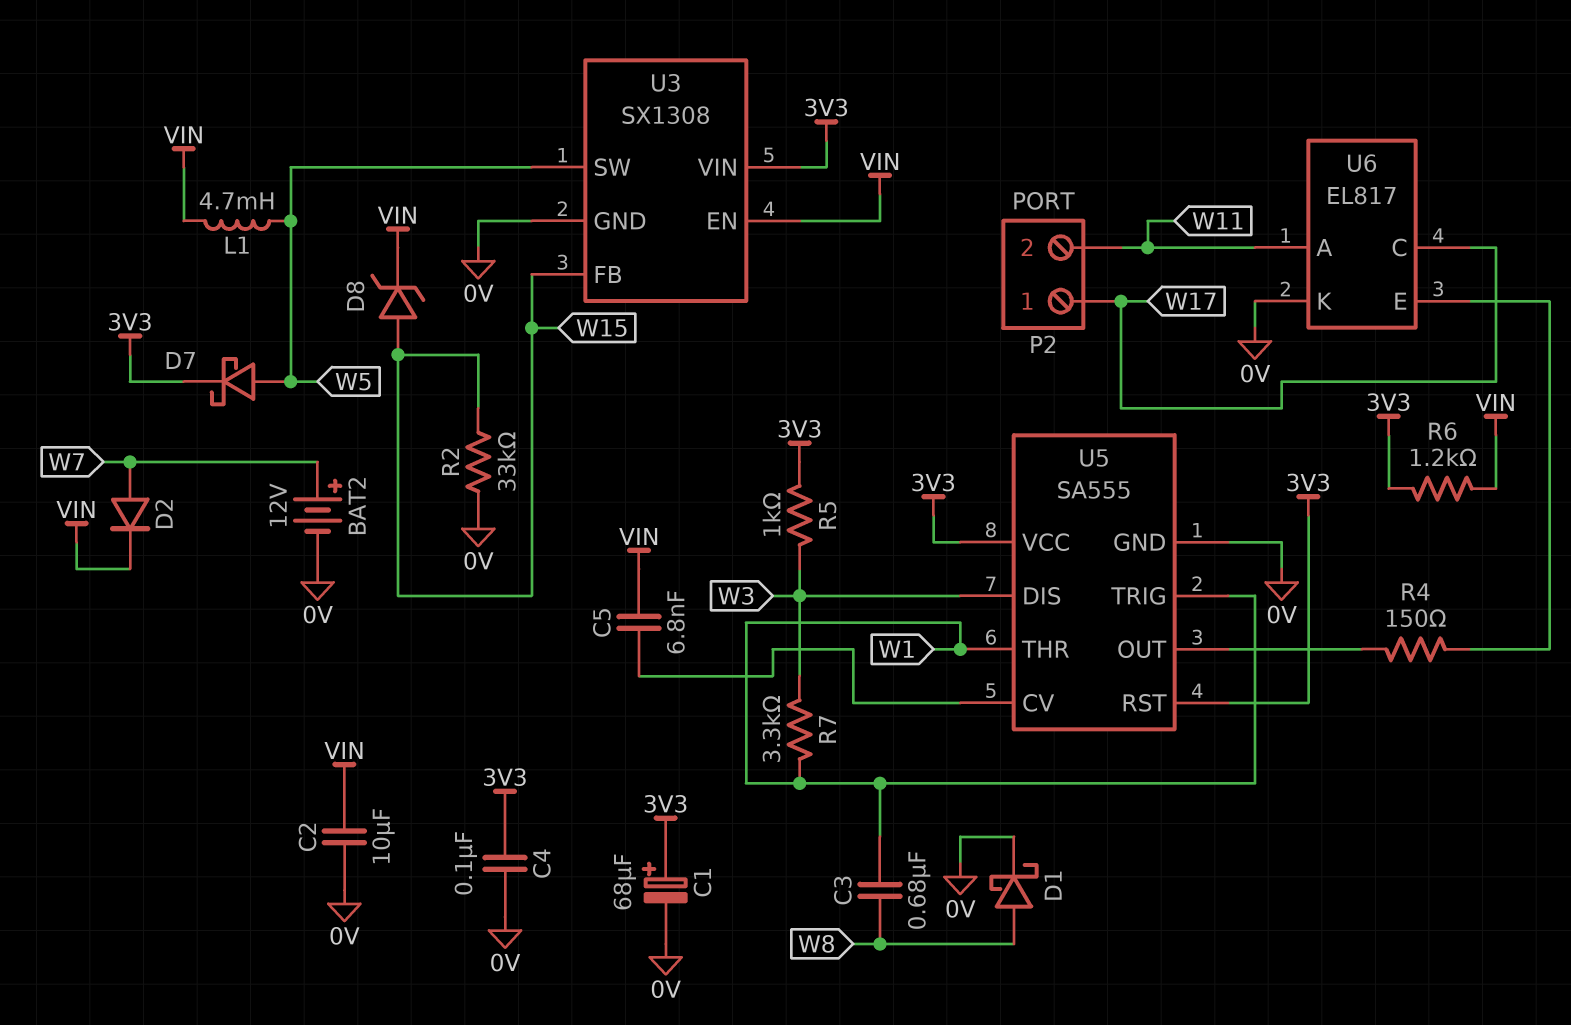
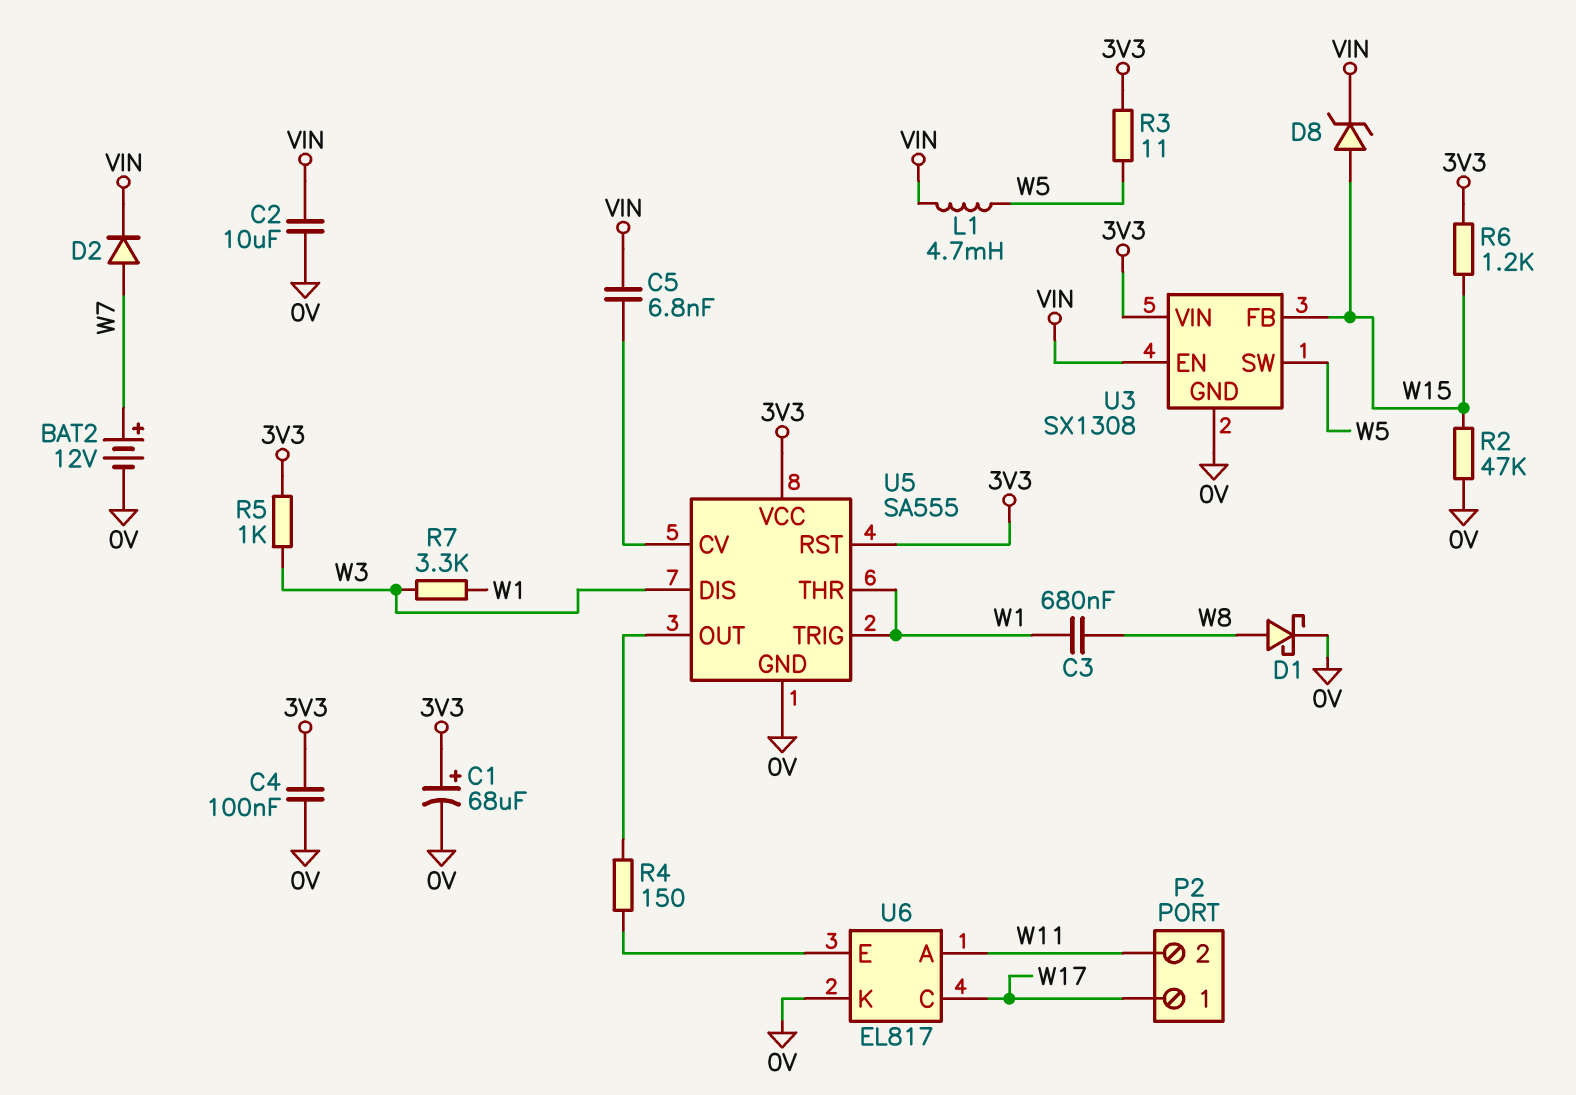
D7: schottky (A W5, K 3V3) -> none
R2: 33k (0V, W15) -> 47k (0V, W15)
R3: none -> 11 (3V3, W5)
R6: 1.2k (3V3, VIN) -> 1.2k (3V3, W15)

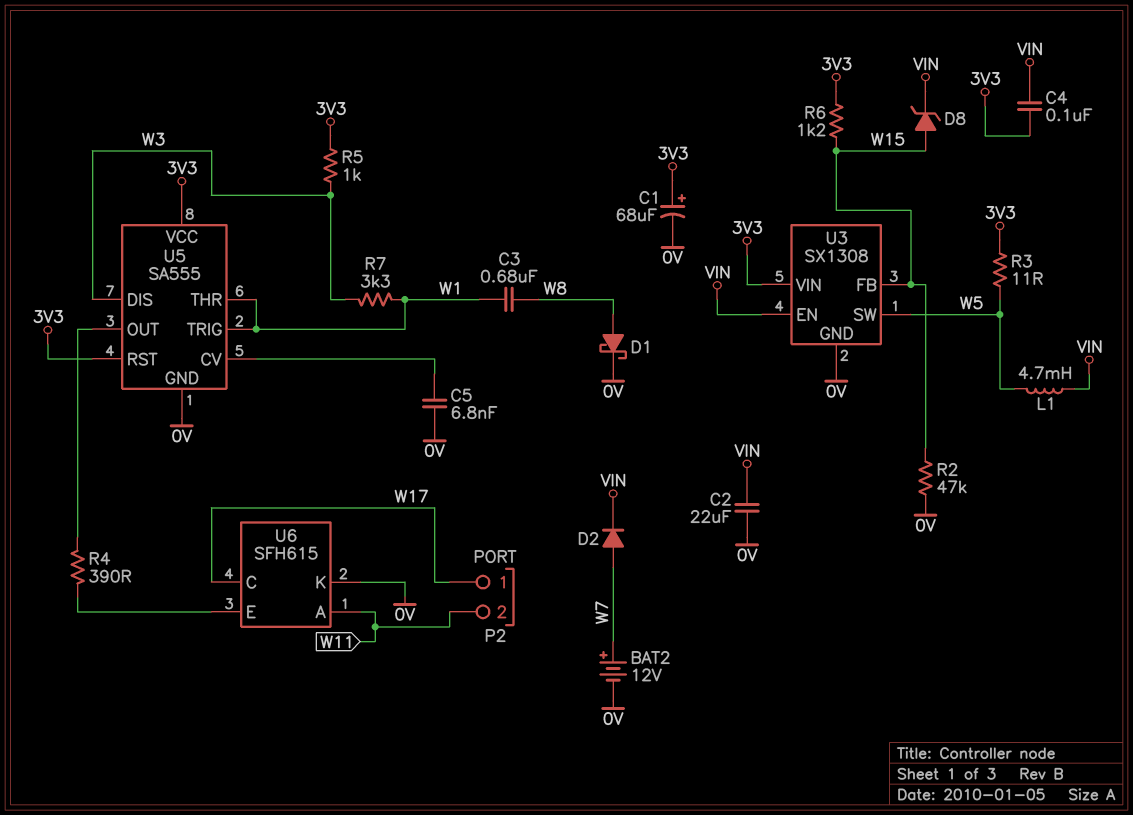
C2: 10uF (0V, VIN) -> 22uF (0V, VIN)
C4: 100nF (0V, 3V3) -> 100nF (3V3, VIN)
C5: 6.8nF (U5/CV, VIN) -> 6.8nF (0V, U5/CV)
R4: 150 (U5/OUT, U6/E) -> 390 (U5/OUT, U6/E)
U6: EL817 -> SFH615

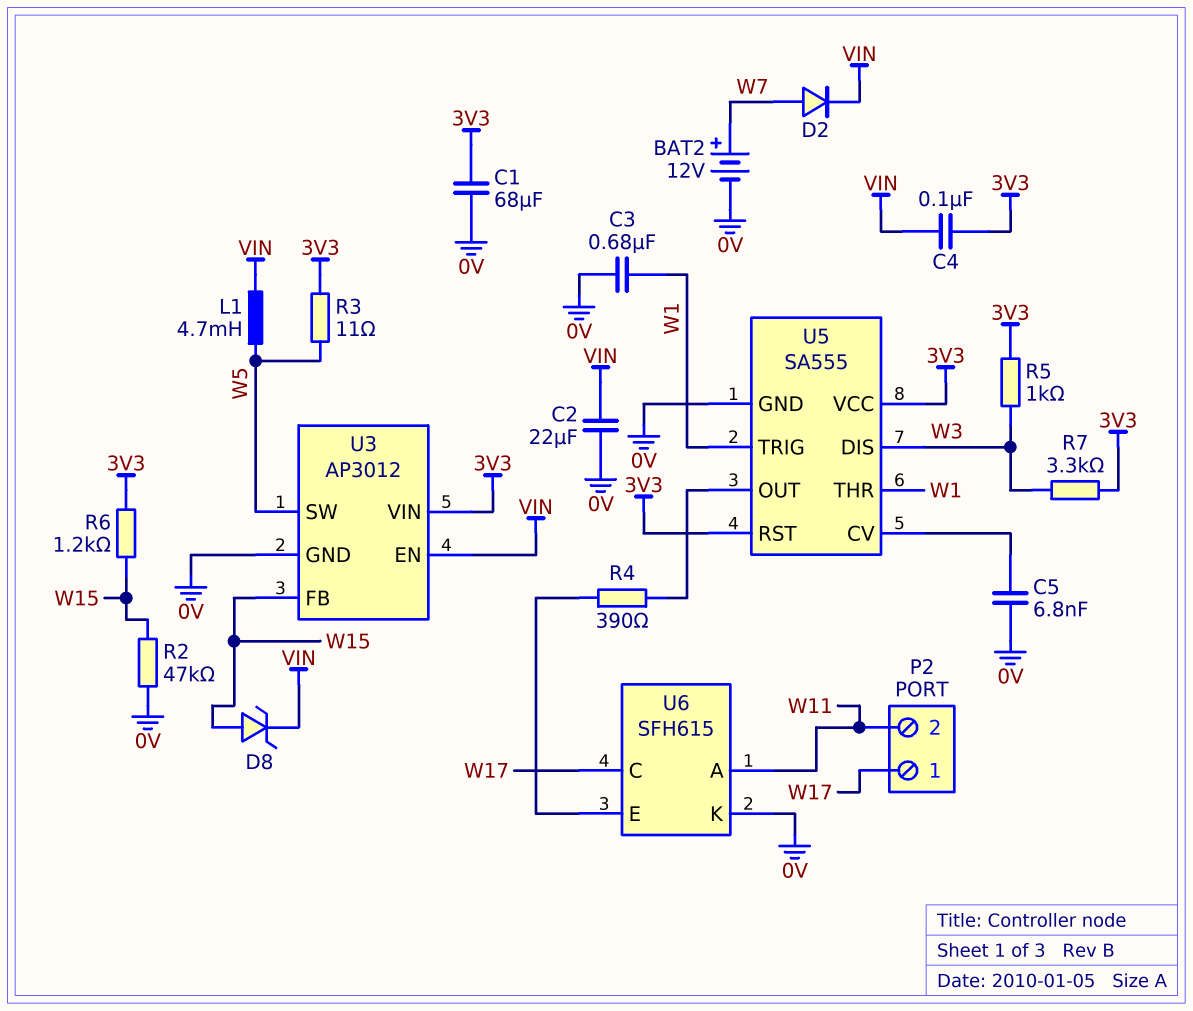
C1: 68uF (plus 3V3, minus 0V) -> 68uF (0V, 3V3)
C3: 680nF (W1, W8) -> 680nF (0V, W1)
D1: schottky (A W8, K 0V) -> none
R7: 3.3k (W1, W3) -> 3.3k (3V3, W3)
U3: SX1308 -> AP3012

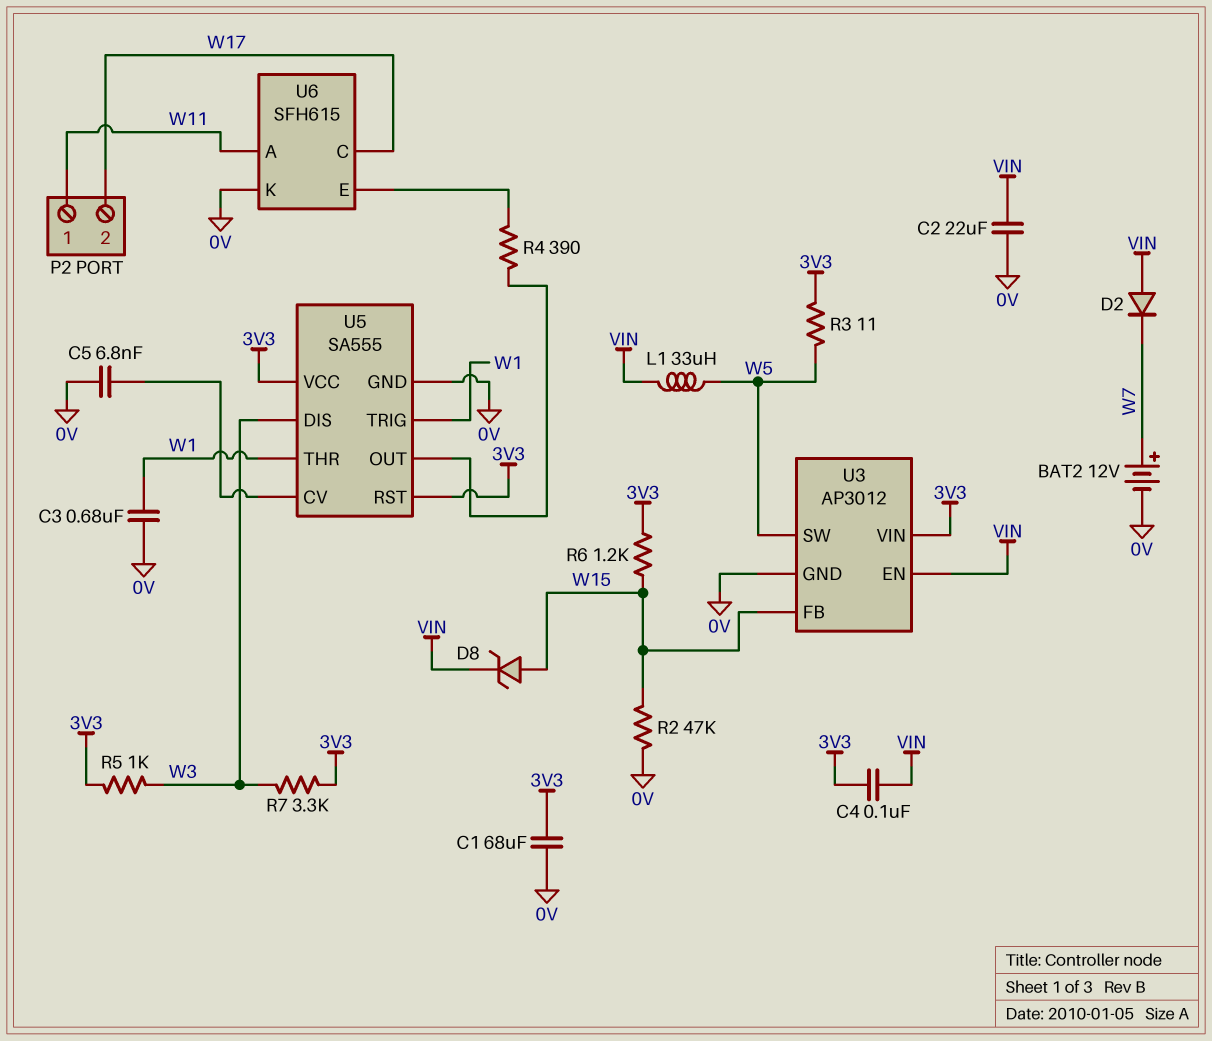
D2: diode (A W7, K VIN) -> diode (A VIN, K W7)
L1: 4.7mH (VIN, W5) -> 33uH (VIN, W5)
P2 pin 1: W17 -> W11
P2 pin 2: W11 -> W17

